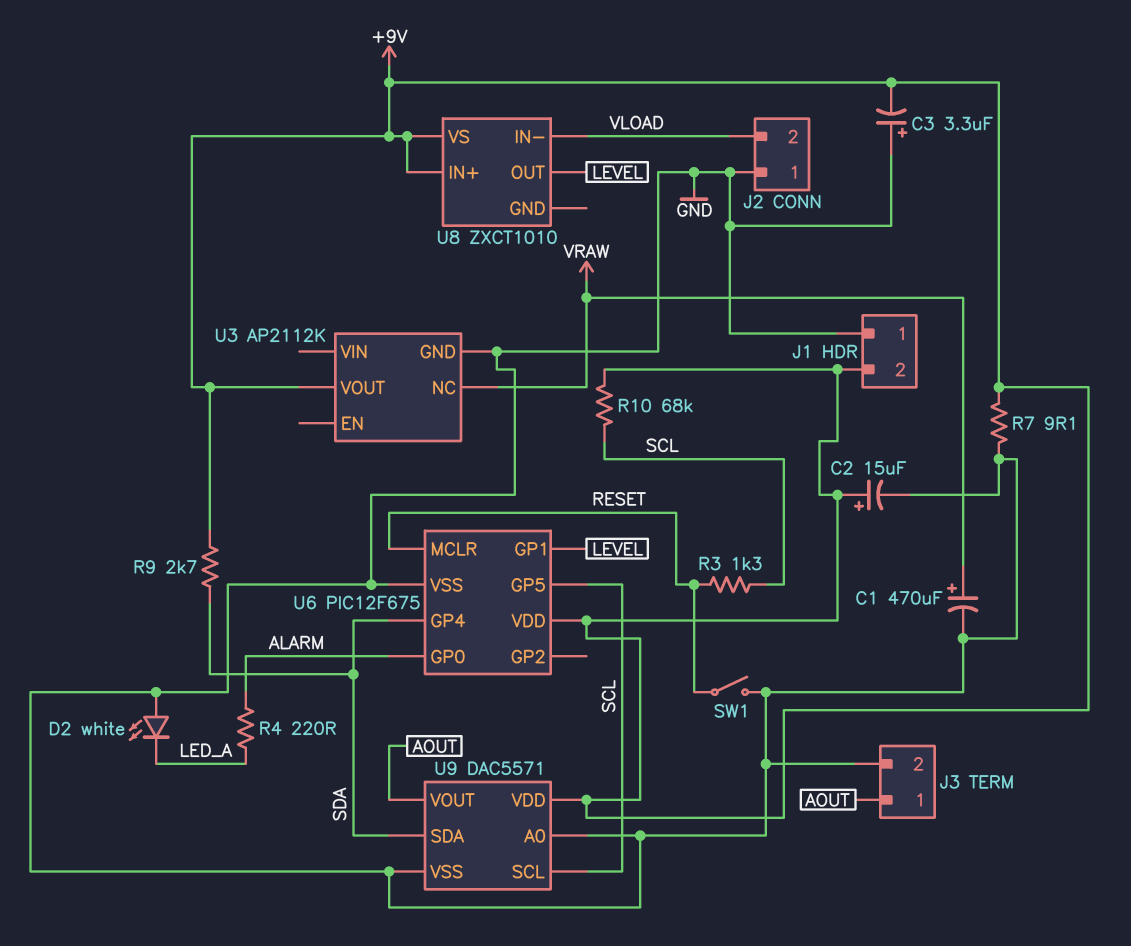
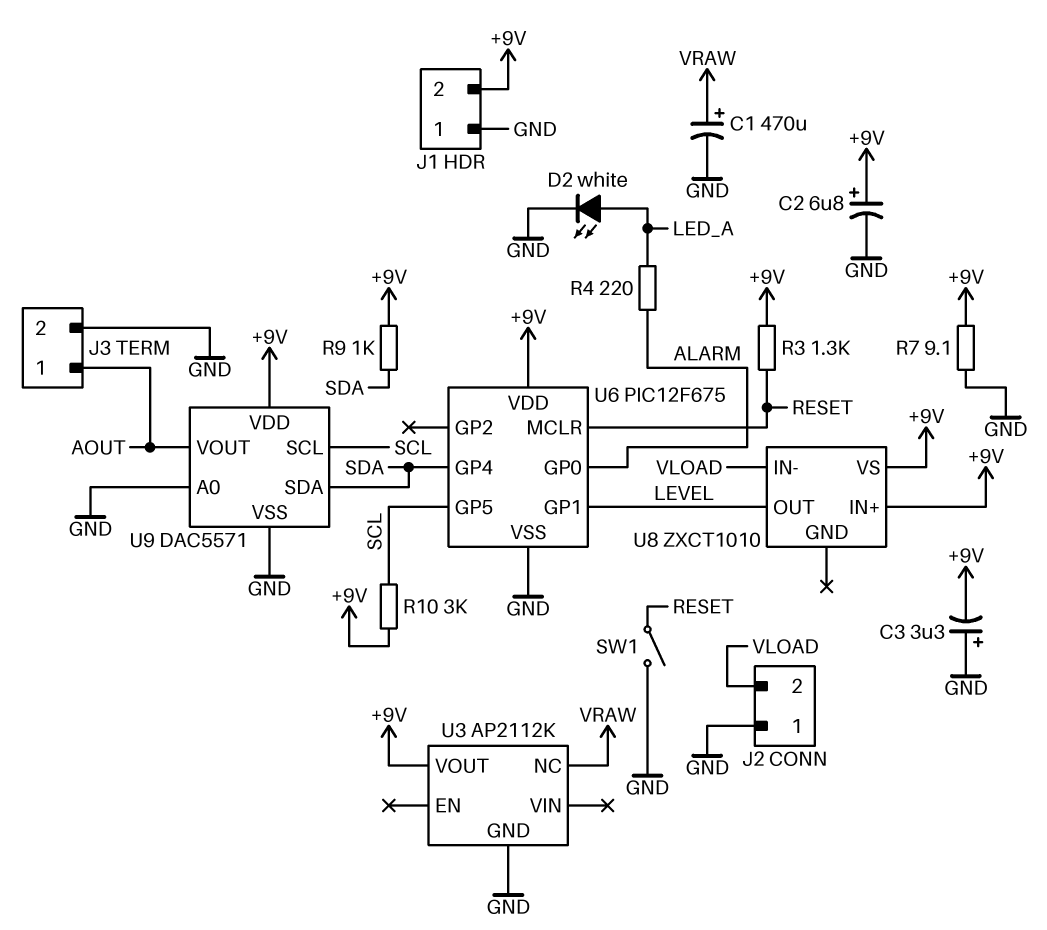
C2: 15uF (plus +9V, minus GND) -> 6.8uF (plus +9V, minus GND)
D2: LED white (A GND, K LED_A) -> LED white (A LED_A, K GND)
R3: 1.3k (RESET, SCL) -> 1.3k (+9V, RESET)
R9: 2.7k (+9V, SDA) -> 1k (+9V, SDA)
R10: 68k (+9V, SCL) -> 3k (+9V, SCL)

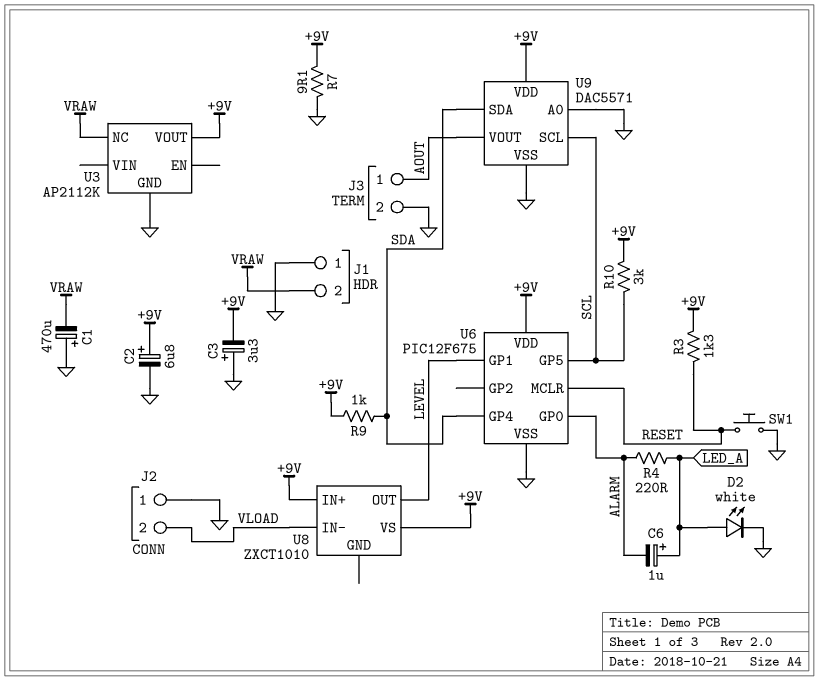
C1: 470uF (plus VRAW, minus GND) -> 470uF (plus GND, minus VRAW)
C6: none -> 1uF (plus LED_A, minus ALARM)
J1 pin 2: +9V -> VRAW
SW1: switch (GND, RESET) -> button (GND, RESET)

